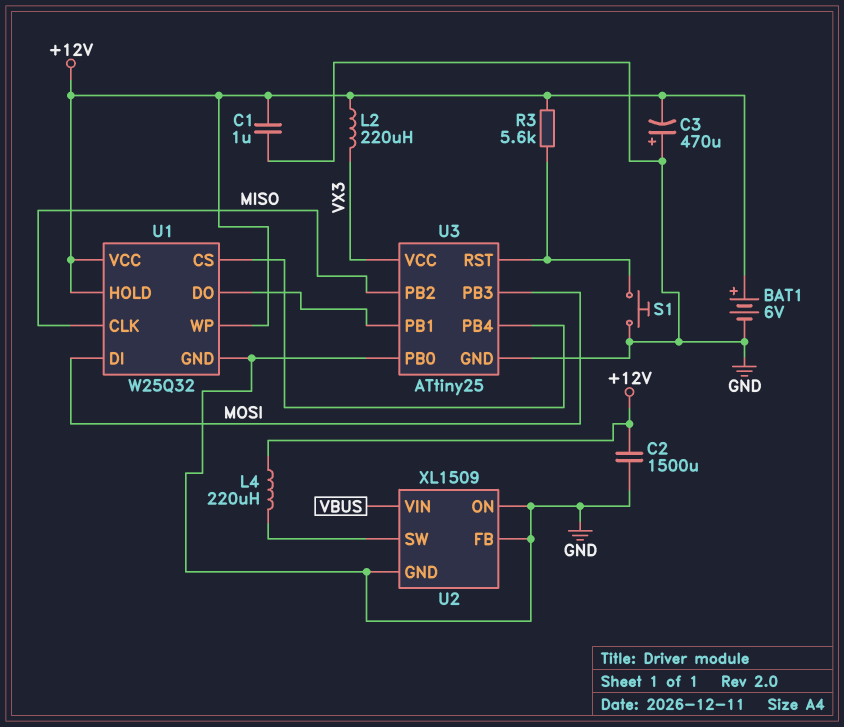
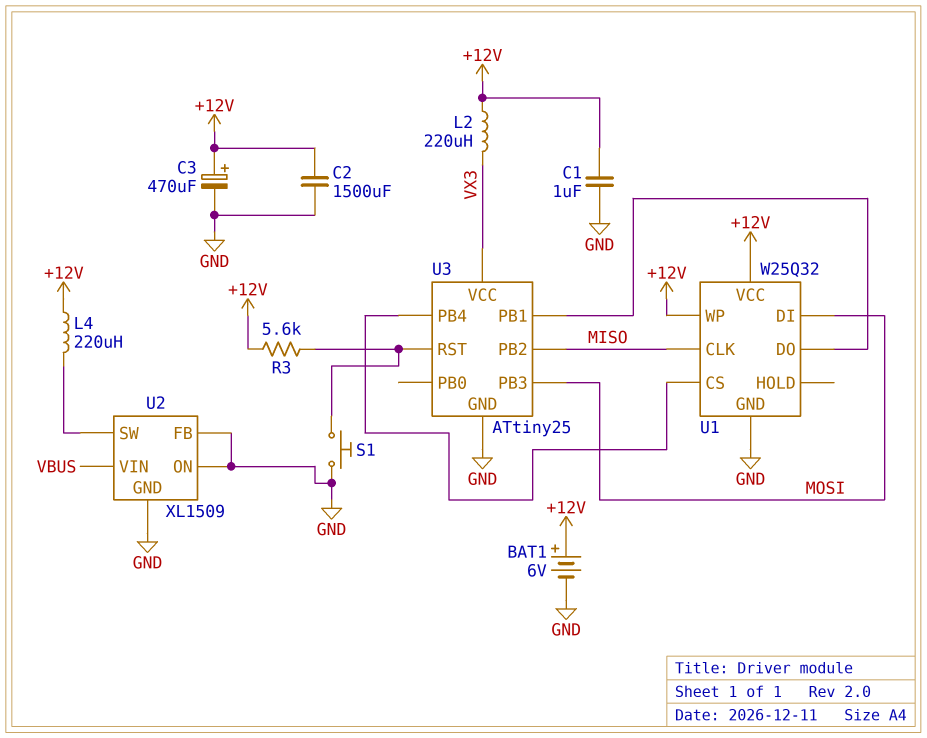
C3: 470uF (plus GND, minus +12V) -> 470uF (plus +12V, minus GND)
U1 pin HOLD: +12V -> none
U3 pin PB0: GND -> none

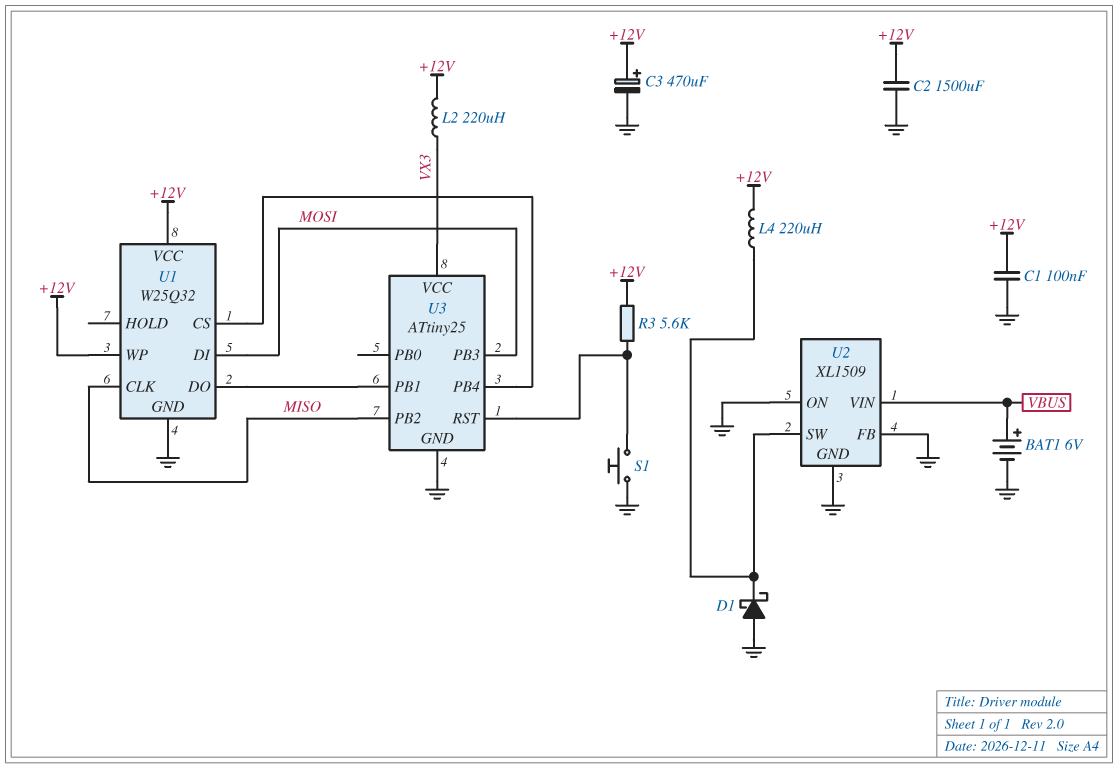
BAT1: 6V (plus +12V, minus GND) -> 6V (plus VBUS, minus GND)
C1: 1uF (+12V, GND) -> 100nF (+12V, GND)
D1: none -> schottky (A GND, K U2/SW)

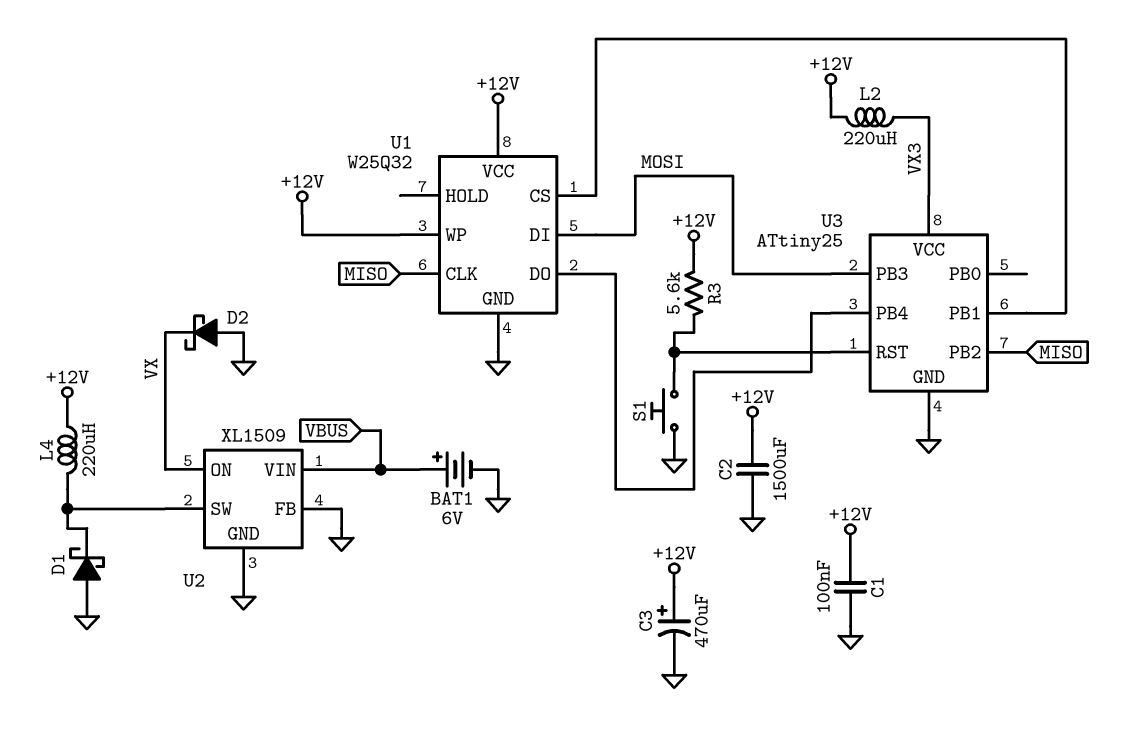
D2: none -> schottky (A GND, K VX)
U2 pin ON: GND -> VX
U3 pin PB1: U1/DO -> U1/CS
U3 pin PB4: U1/CS -> U1/DO

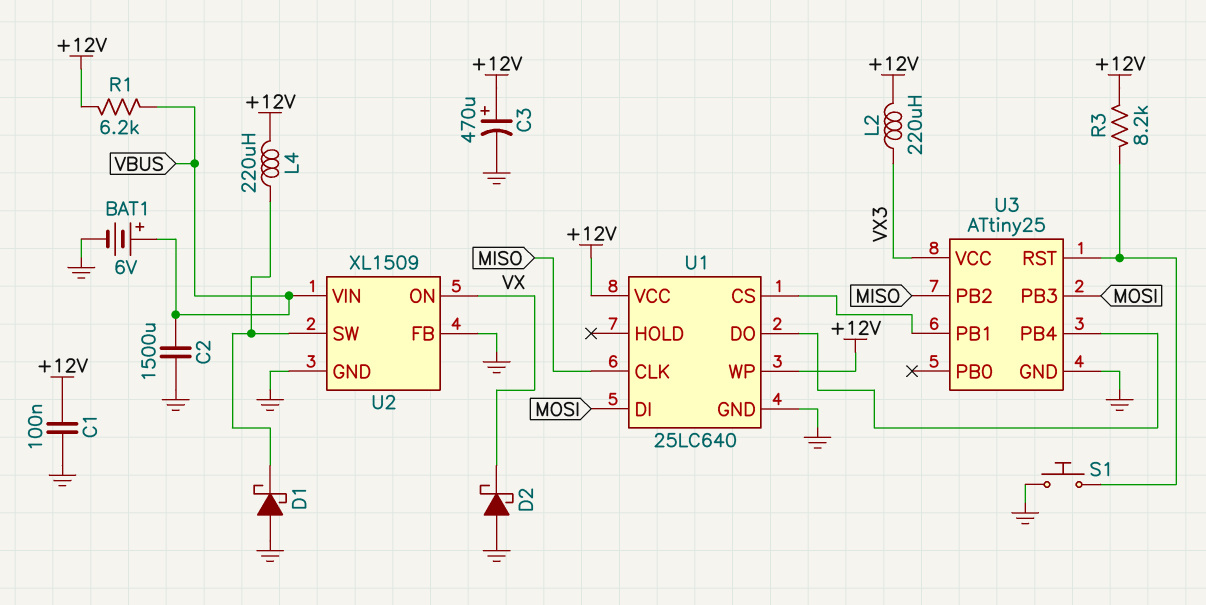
C2: 1500uF (+12V, GND) -> 1500uF (GND, VBUS)
R1: none -> 6.2k (+12V, VBUS)
R3: 5.6k (+12V, U3/RST) -> 8.2k (+12V, U3/RST)
U1: W25Q32 -> 25LC640

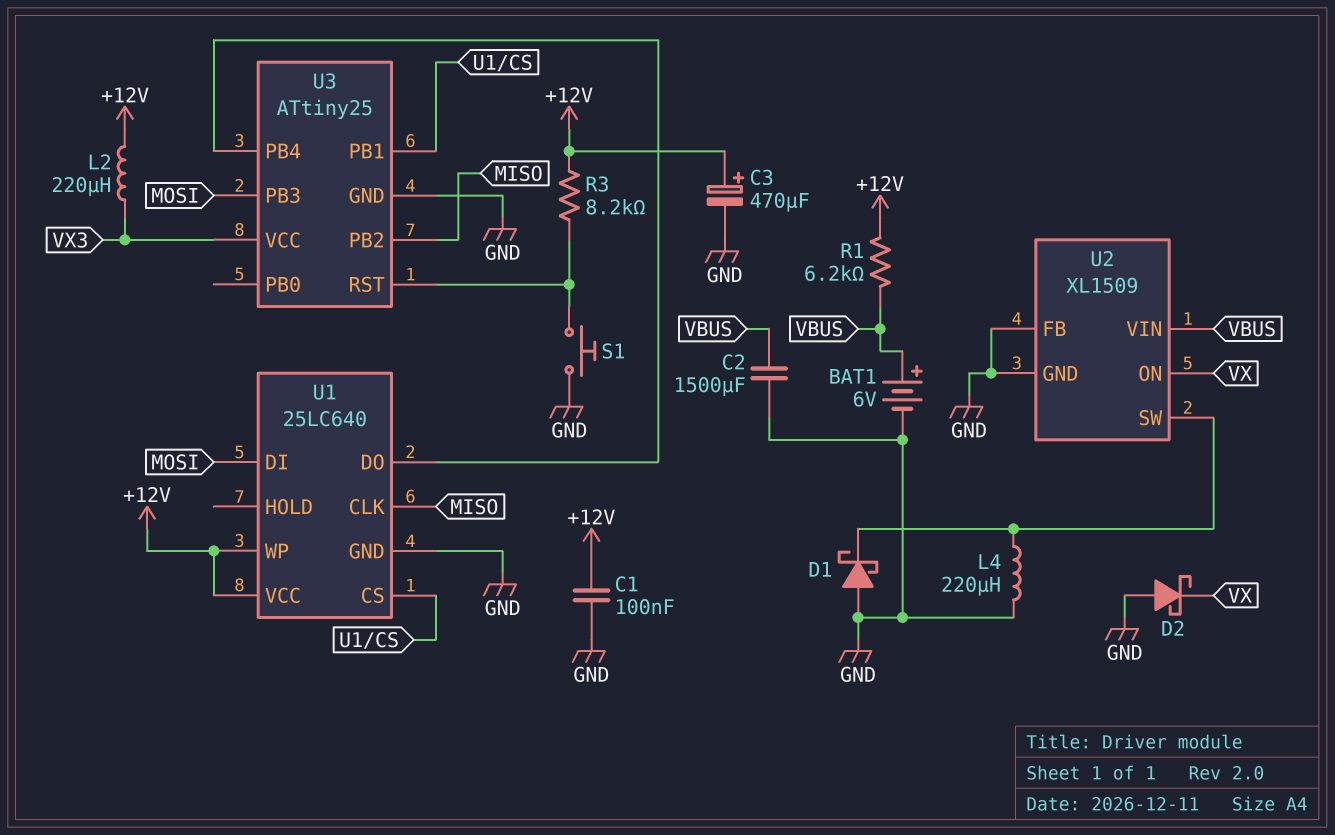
L4: 220uH (+12V, U2/SW) -> 220uH (GND, U2/SW)

